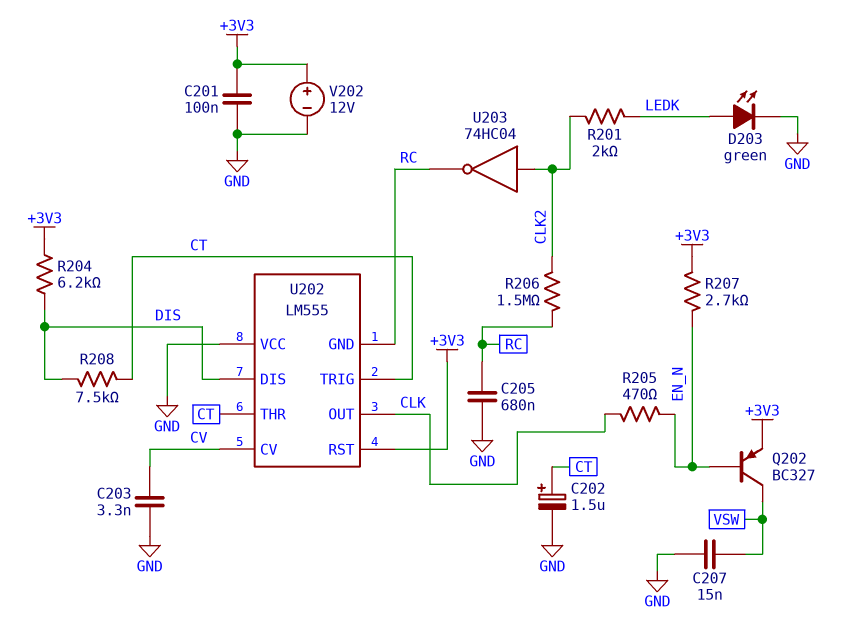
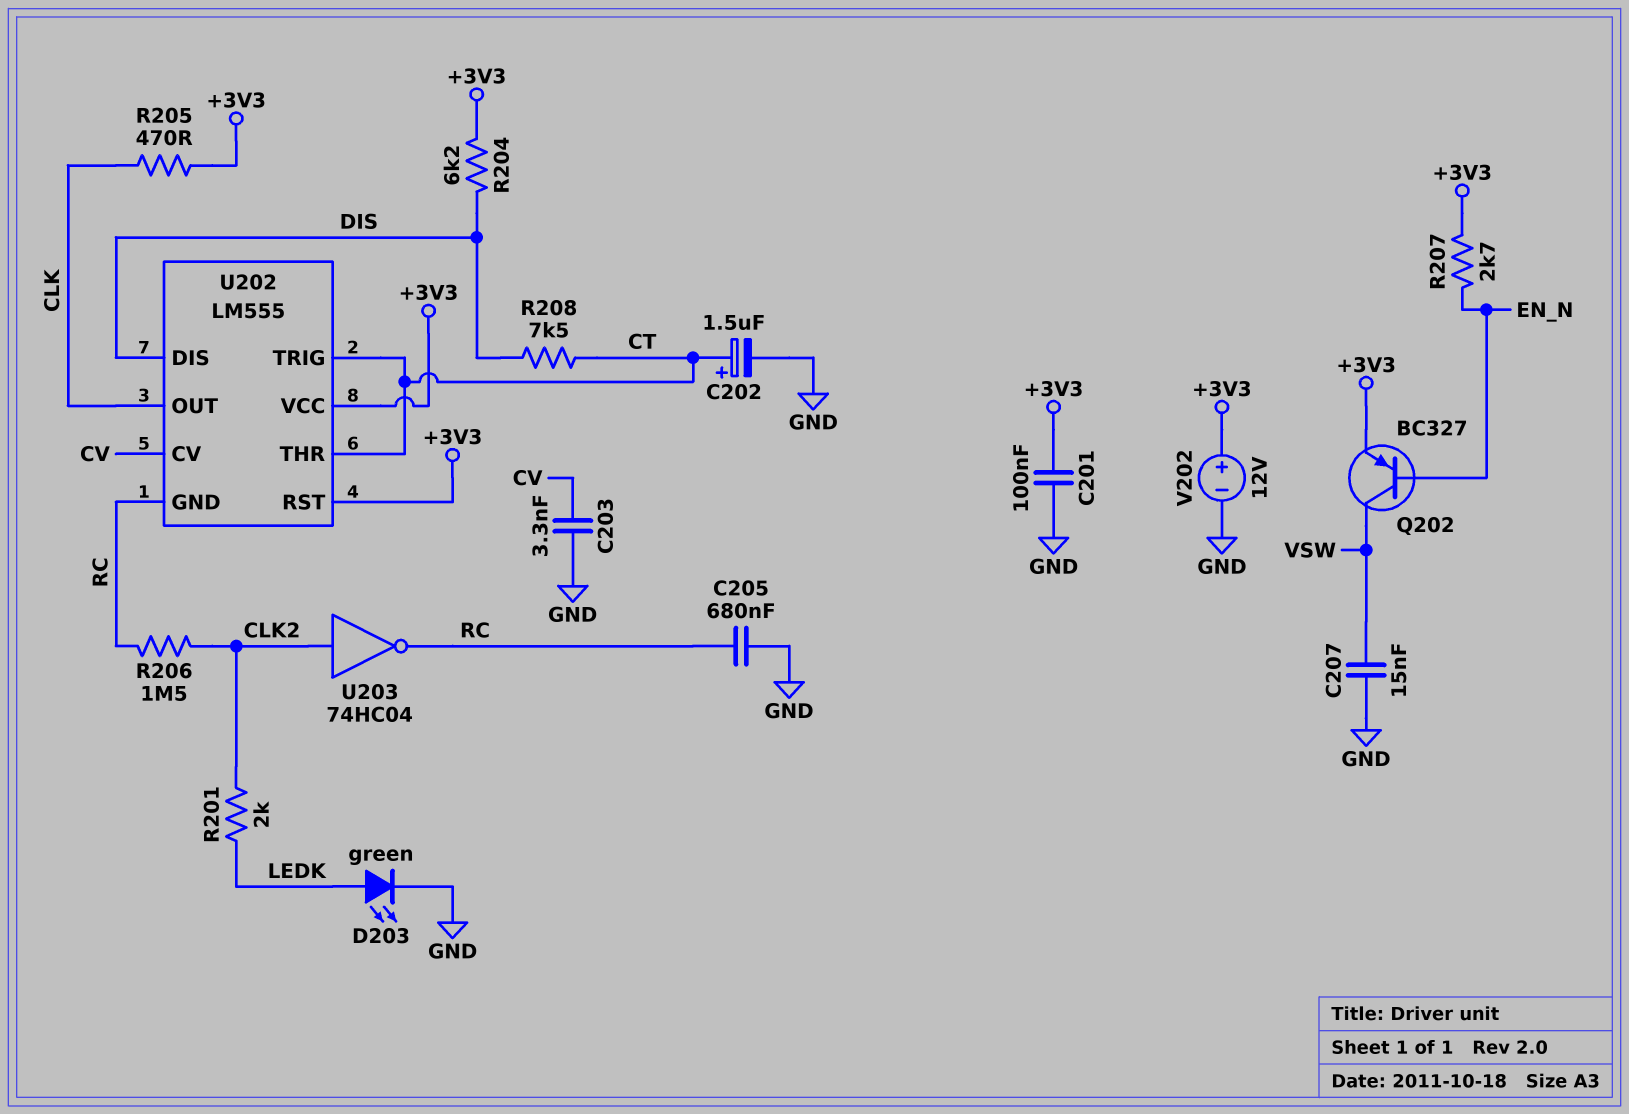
R205: 470 (CLK, EN_N) -> 470 (+3V3, CLK)
U202 pin VCC: GND -> +3V3

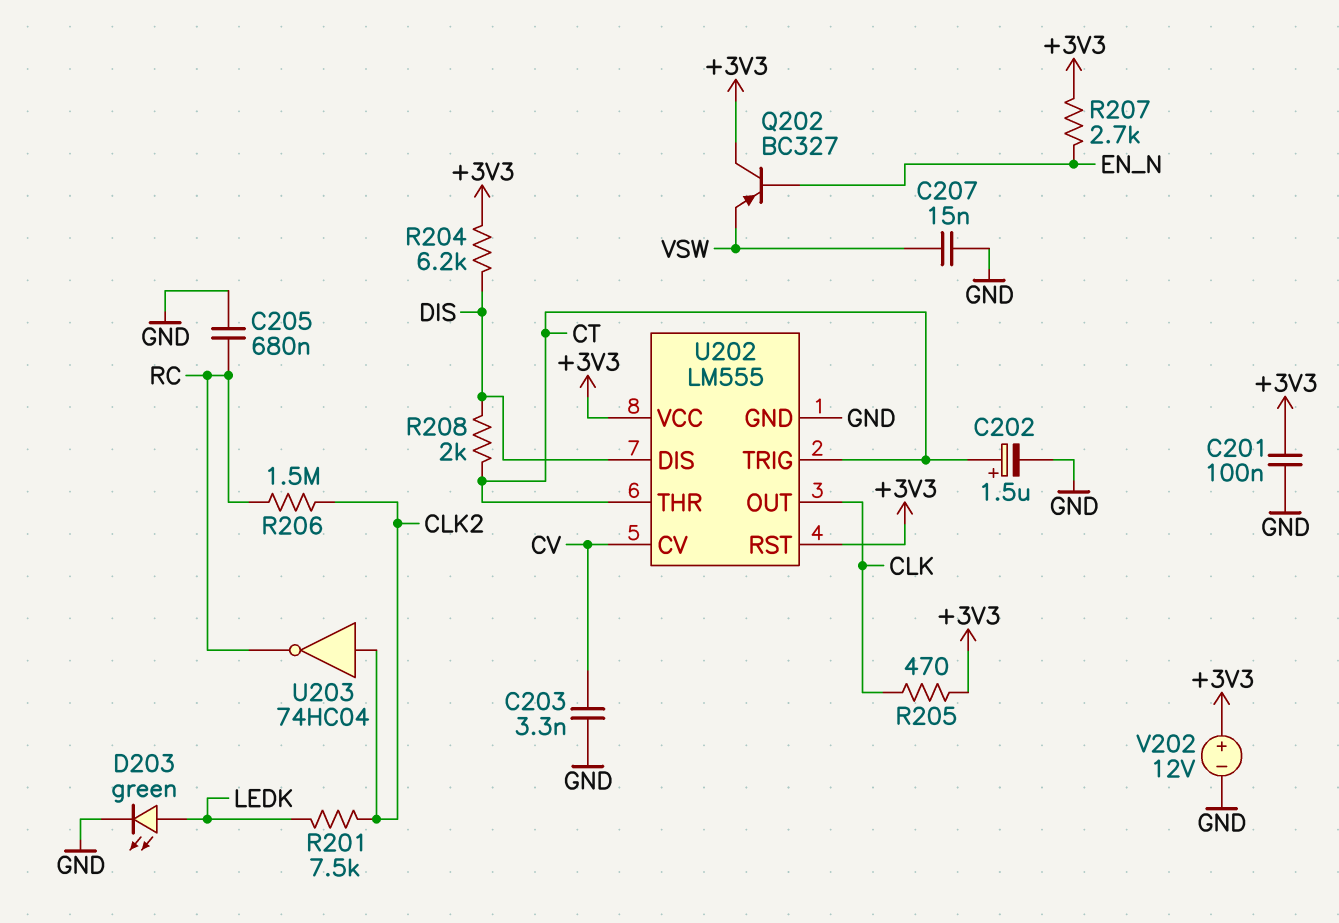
Q202: PNP BC327 (B EN_N, C VSW, E +3V3) -> PNP BC327 (B EN_N, C +3V3, E VSW)
R201: 2k (CLK2, LEDK) -> 7.5k (CLK2, LEDK)
R208: 7.5k (CT, DIS) -> 2k (CT, DIS)
U202 pin GND: RC -> GND

